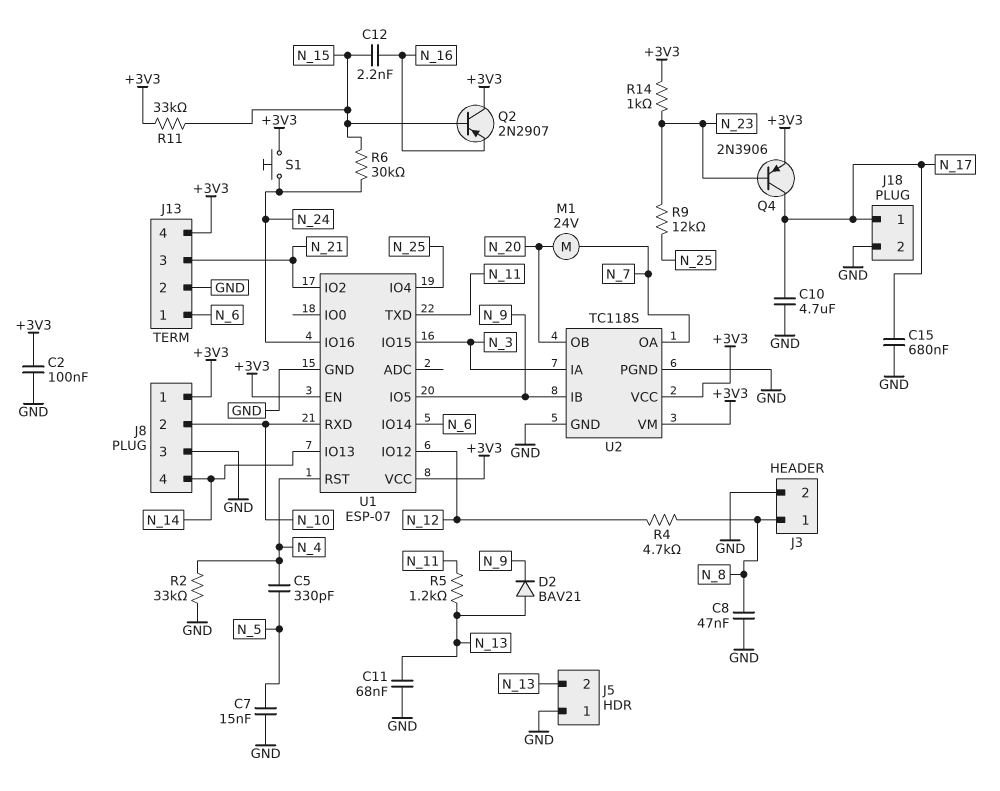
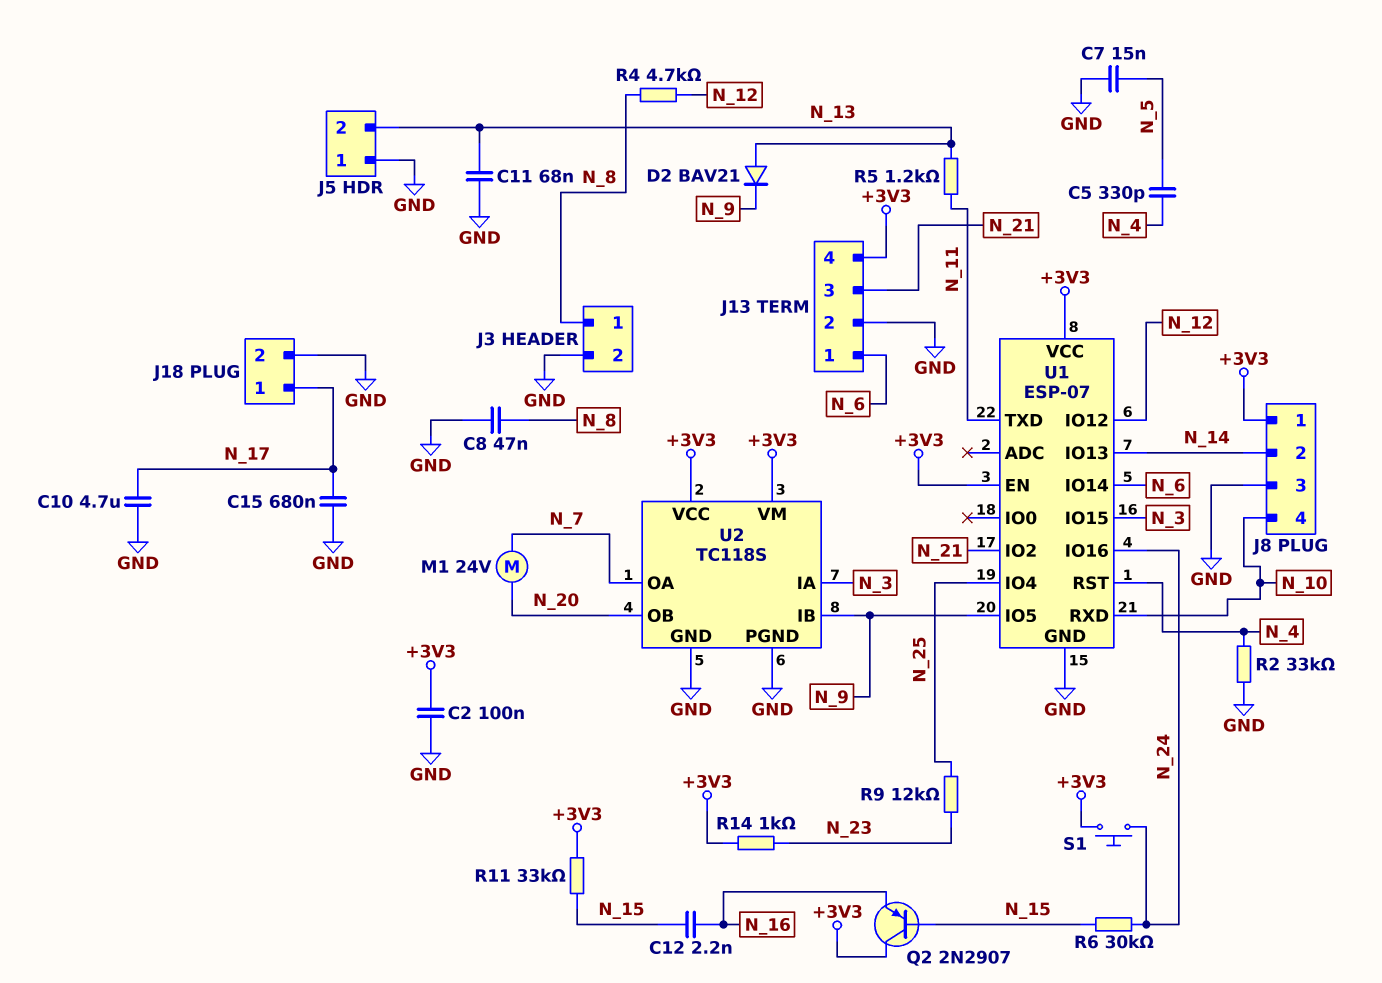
J8 pin 2: N_10 -> N_14
J8 pin 4: N_14 -> N_10
Q4: PNP 2N3906 (B N_23, C N_17, E +3V3) -> none

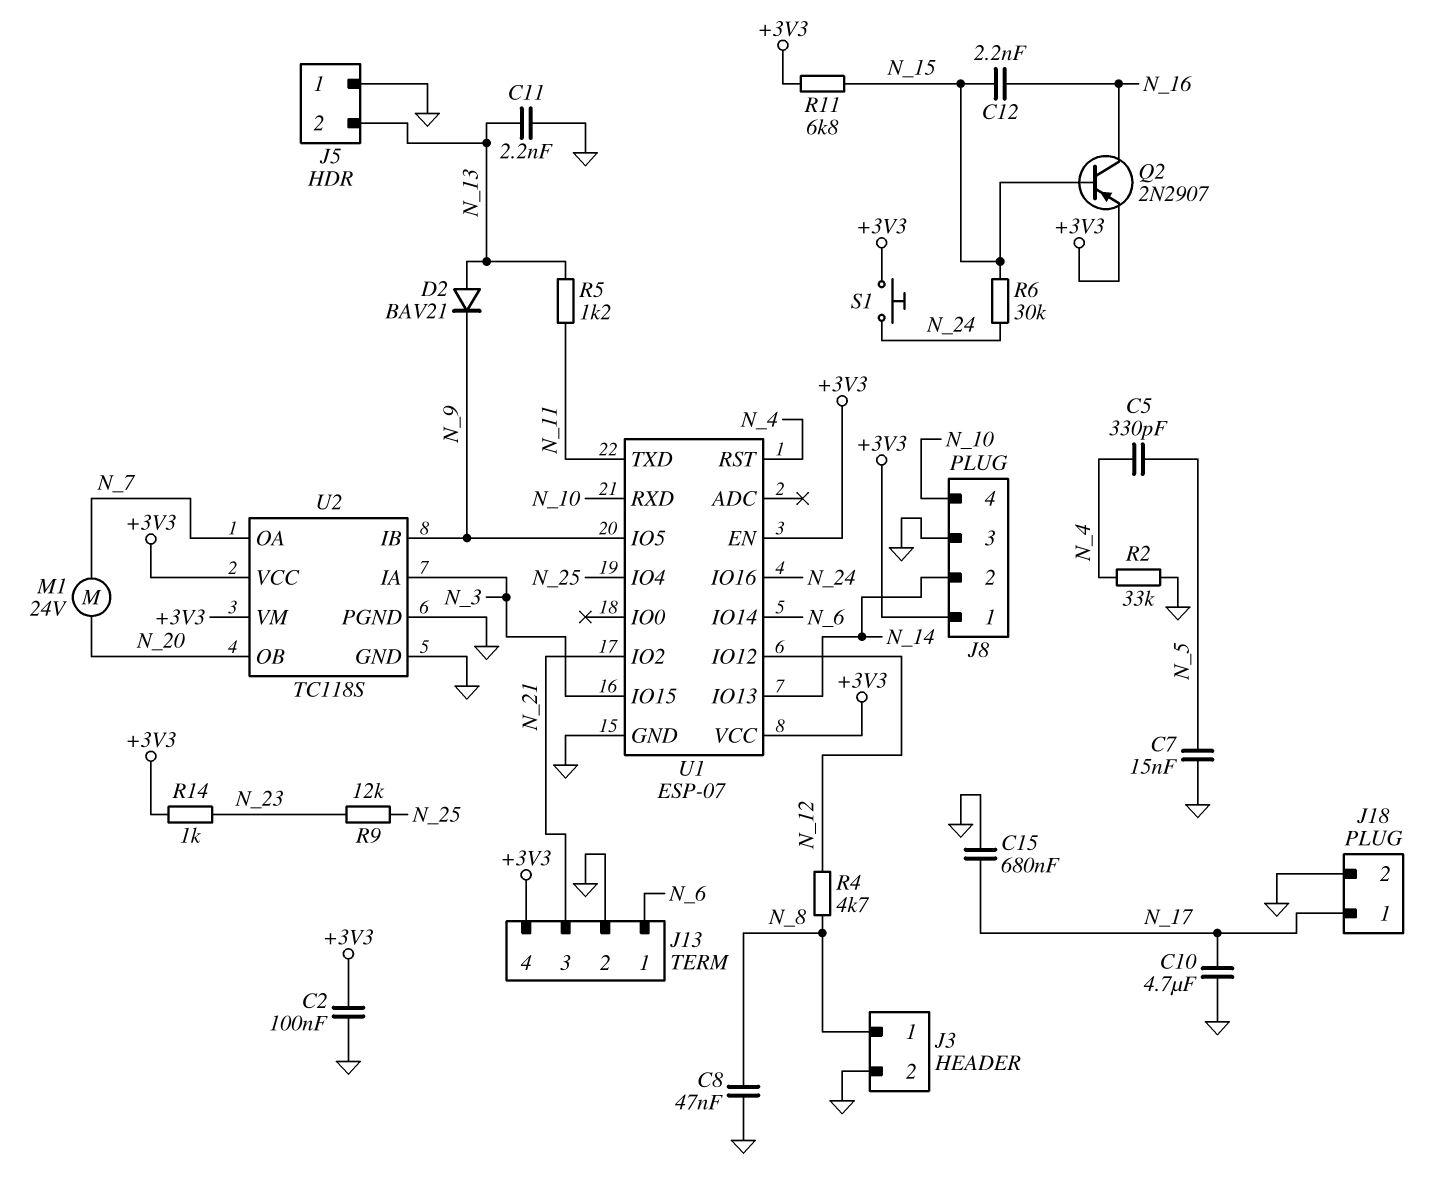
C11: 68nF (GND, N_13) -> 2.2nF (GND, N_13)
Q2: PNP 2N2907 (B N_15, C +3V3, E N_16) -> PNP 2N2907 (B N_15, C N_16, E +3V3)
R11: 33k (+3V3, N_15) -> 6.8k (+3V3, N_15)

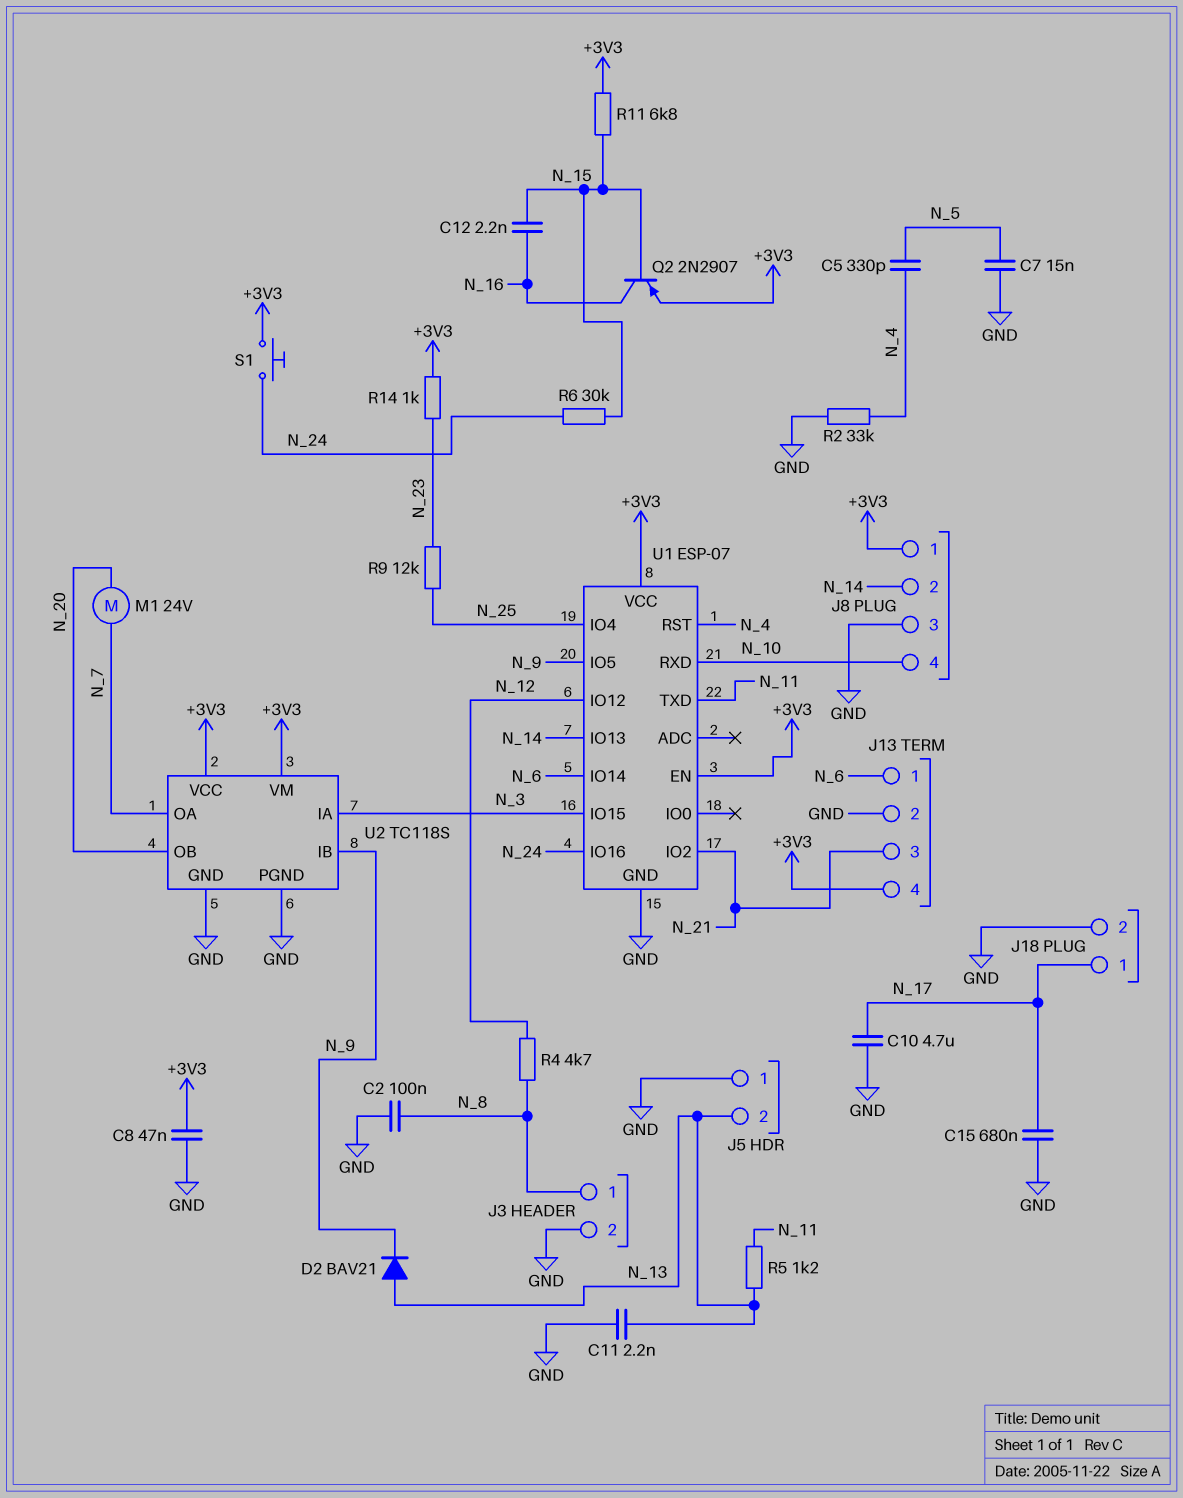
C2: 100nF (+3V3, GND) -> 100nF (GND, N_8)
C8: 47nF (GND, N_8) -> 47nF (+3V3, GND)

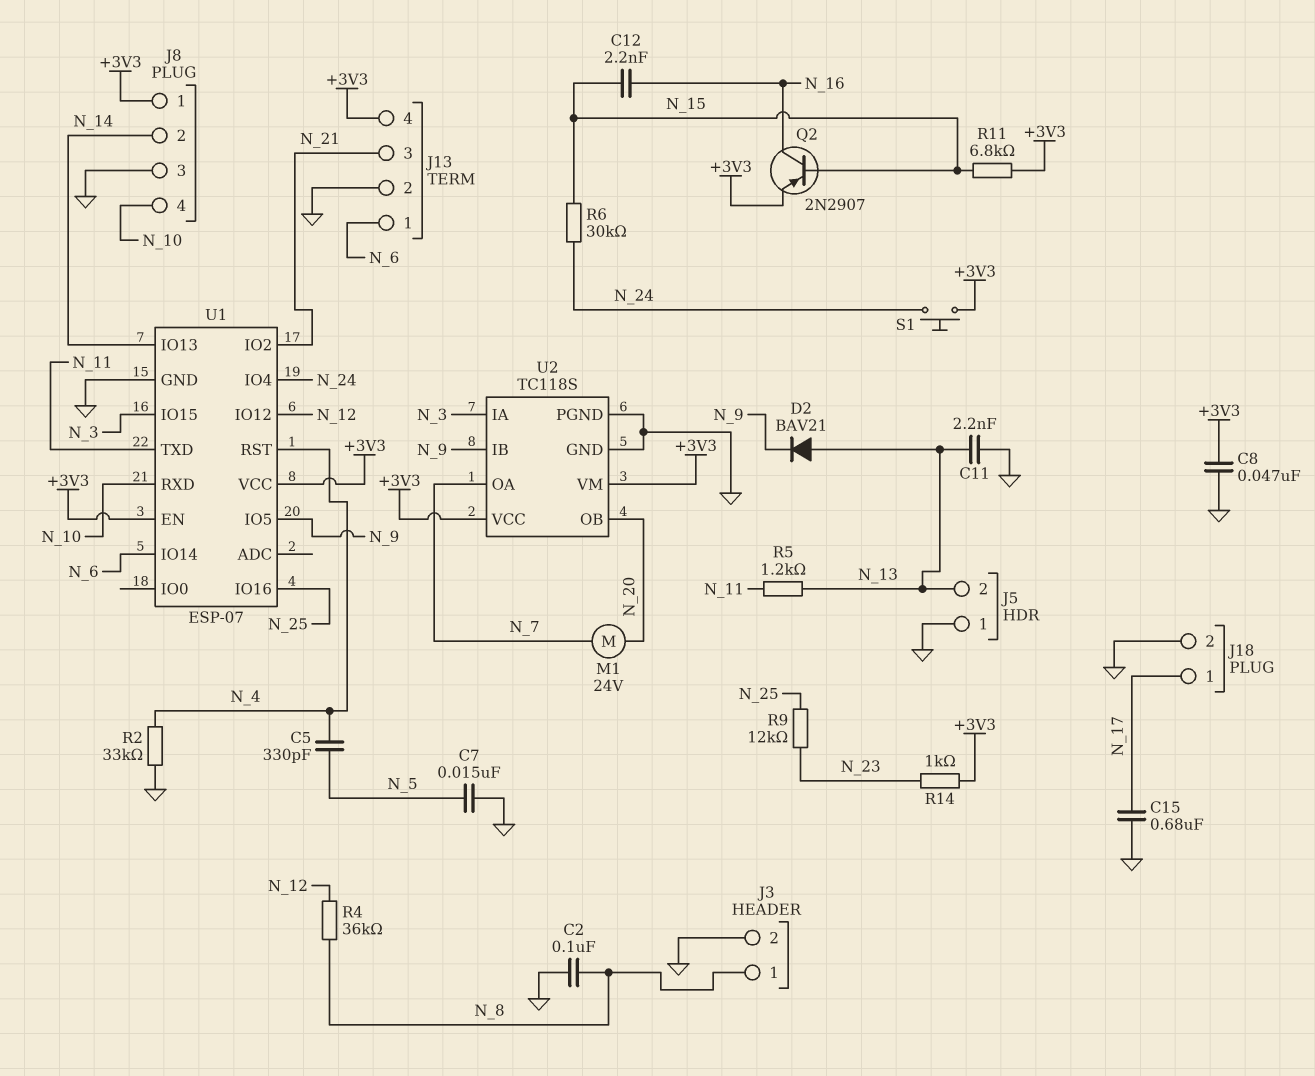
C10: 4.7uF (GND, N_17) -> none
R4: 4.7k (N_8, N_12) -> 36k (N_8, N_12)
U1 pin IO4: N_25 -> N_24
U1 pin IO16: N_24 -> N_25

